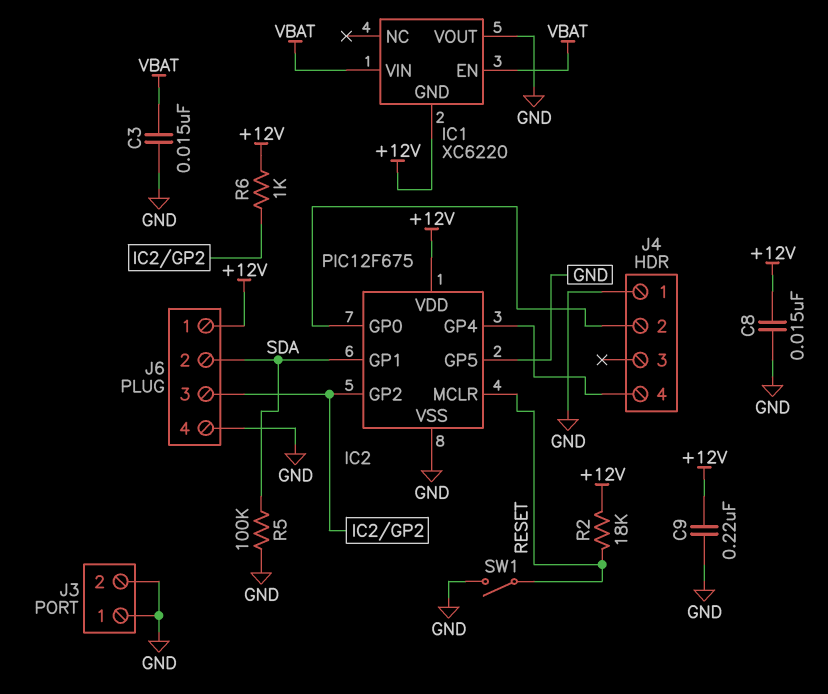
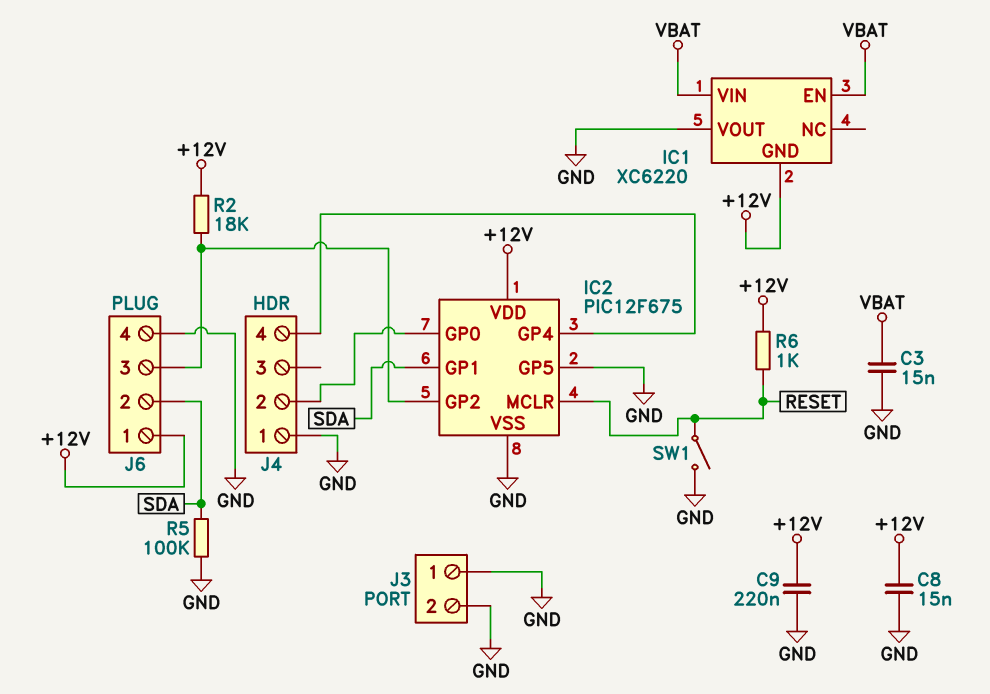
R2: 18k (+12V, RESET) -> 18k (+12V, IC2/GP2)
R6: 1k (+12V, IC2/GP2) -> 1k (+12V, RESET)

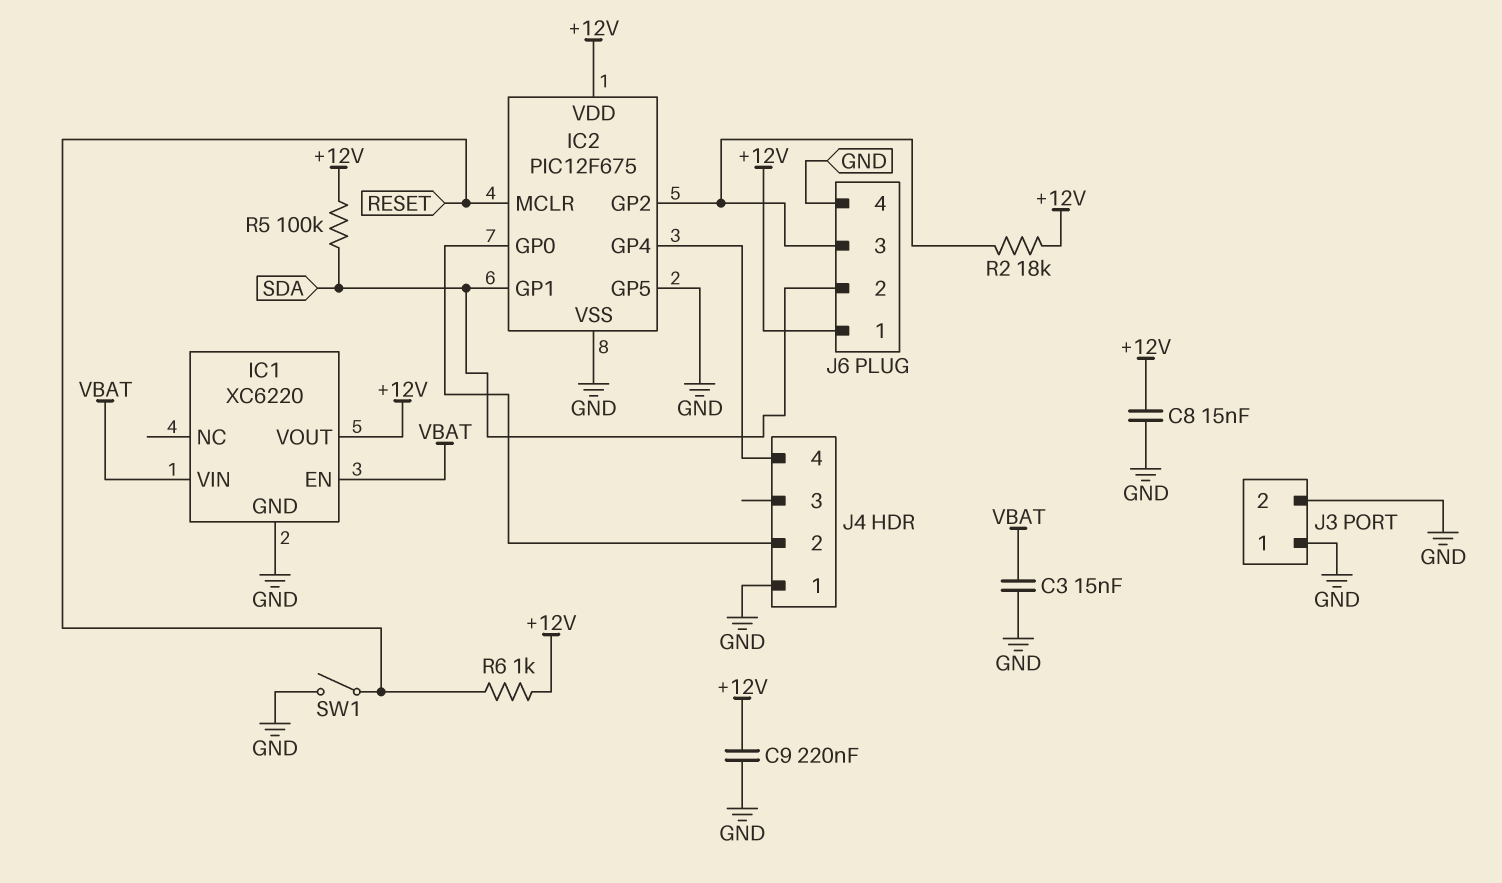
IC1 pin GND: +12V -> GND
IC1 pin VOUT: GND -> +12V
R5: 100k (GND, SDA) -> 100k (+12V, SDA)

